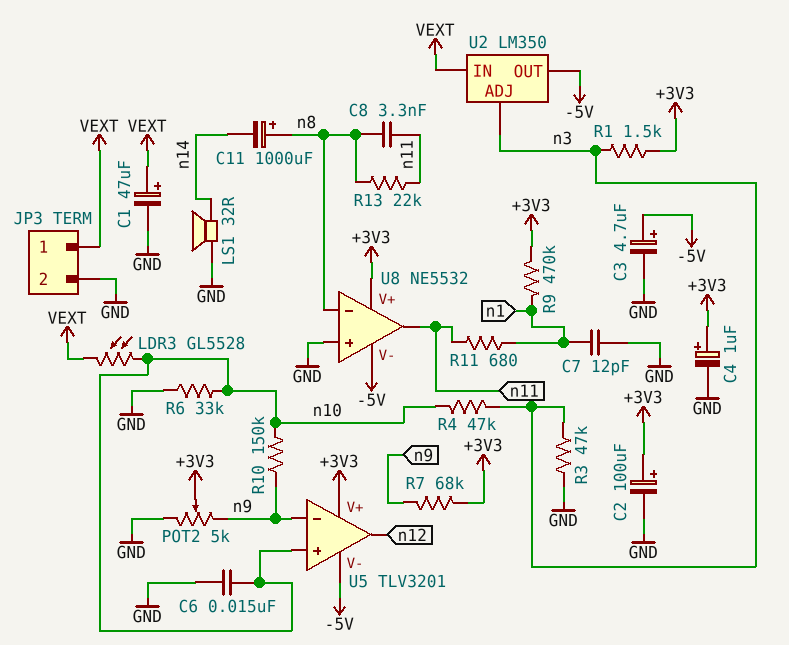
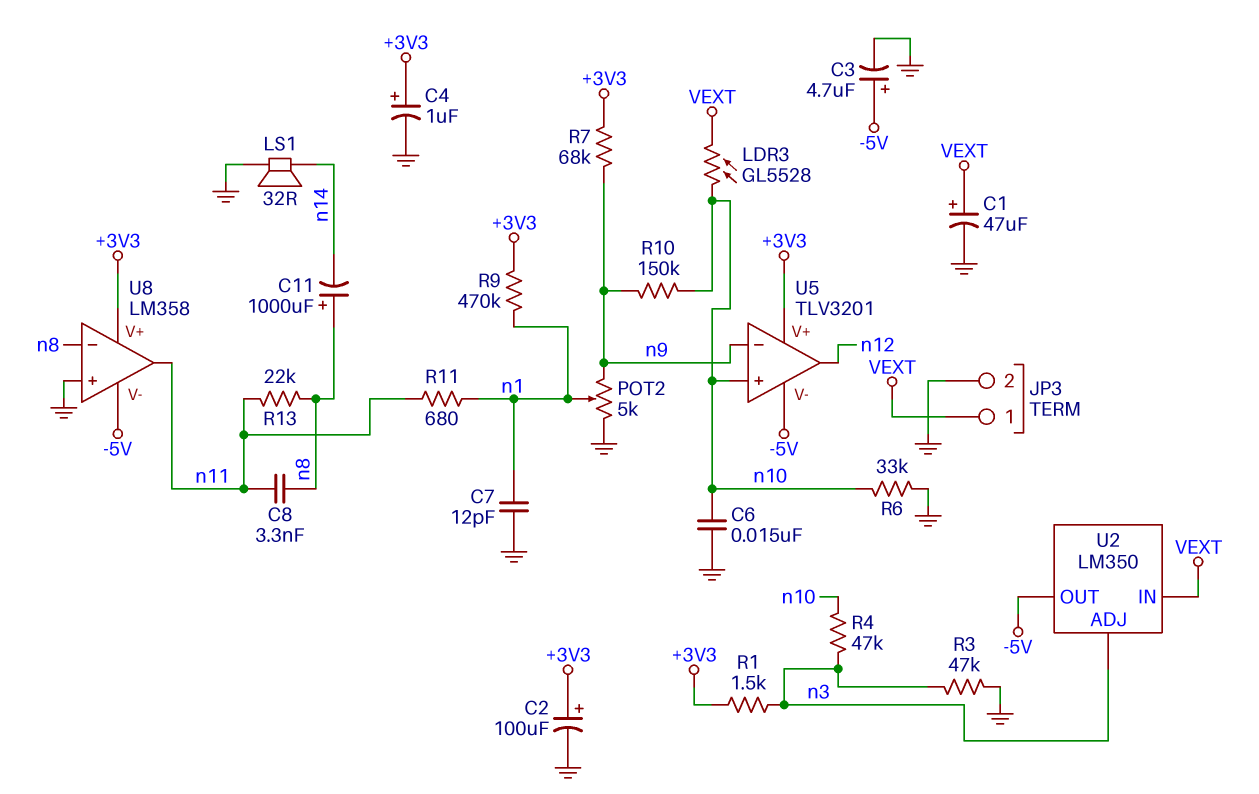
POT2: 5k (GND, n9, wiper +3V3) -> 5k (GND, n9, wiper n1)
U8: NE5532 -> LM358

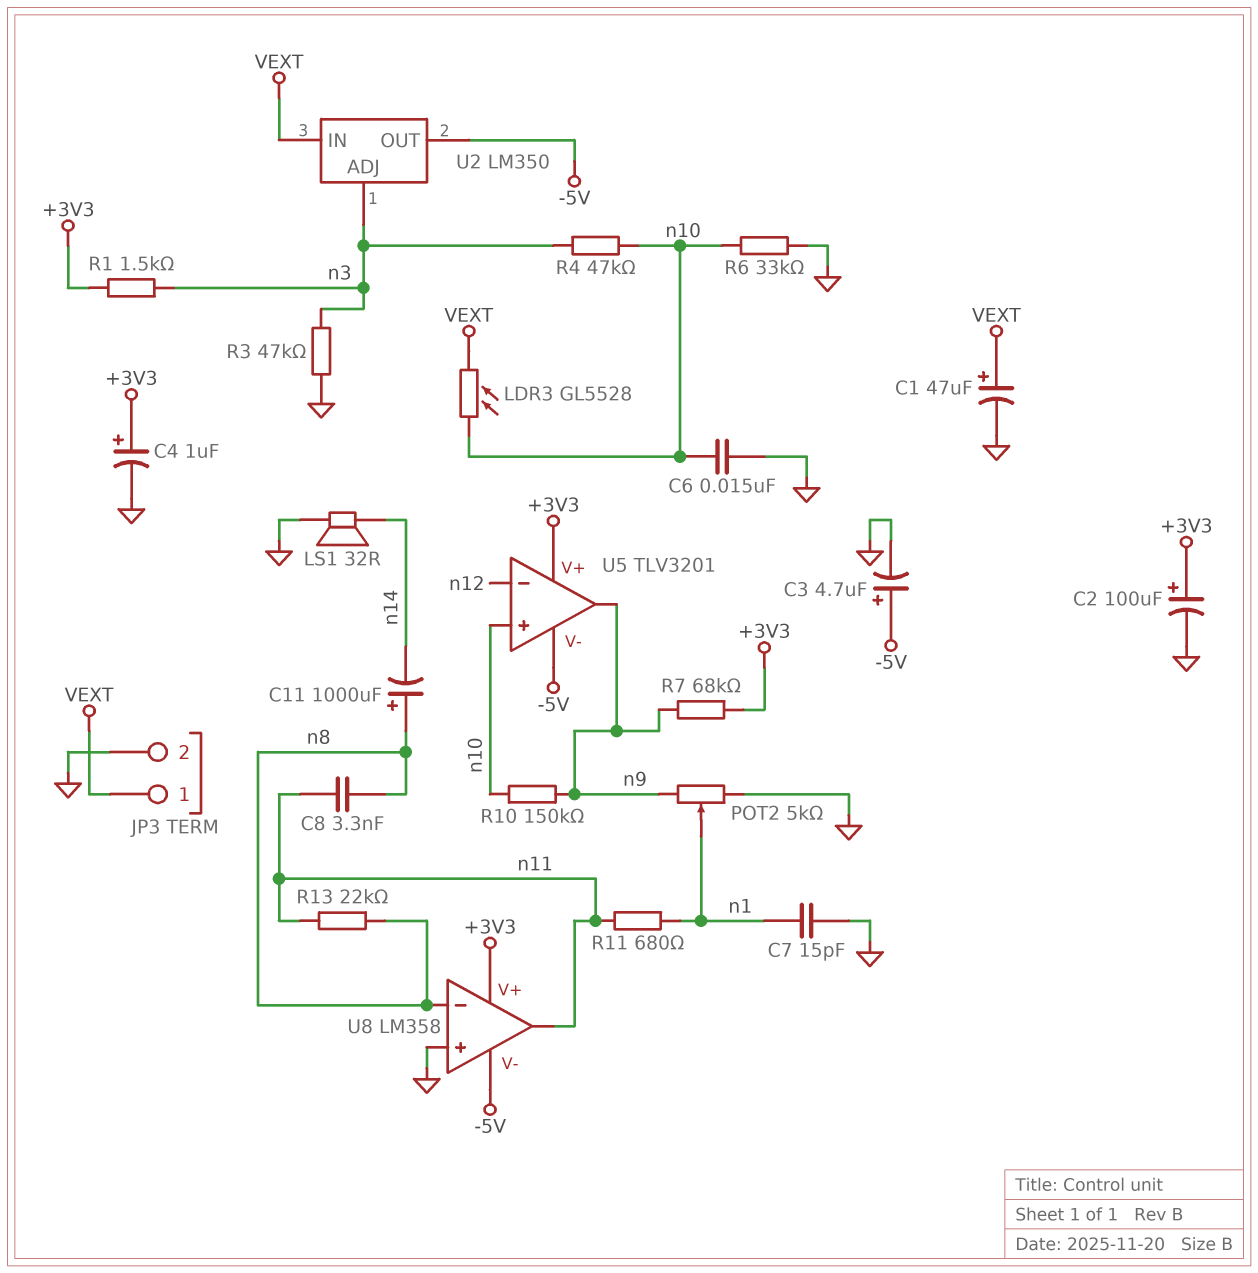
C7: 12pF (GND, n1) -> 15pF (GND, n1)
R9: 470k (+3V3, n1) -> none
U5 pin in-: n9 -> n12
U5 pin out: n12 -> n9

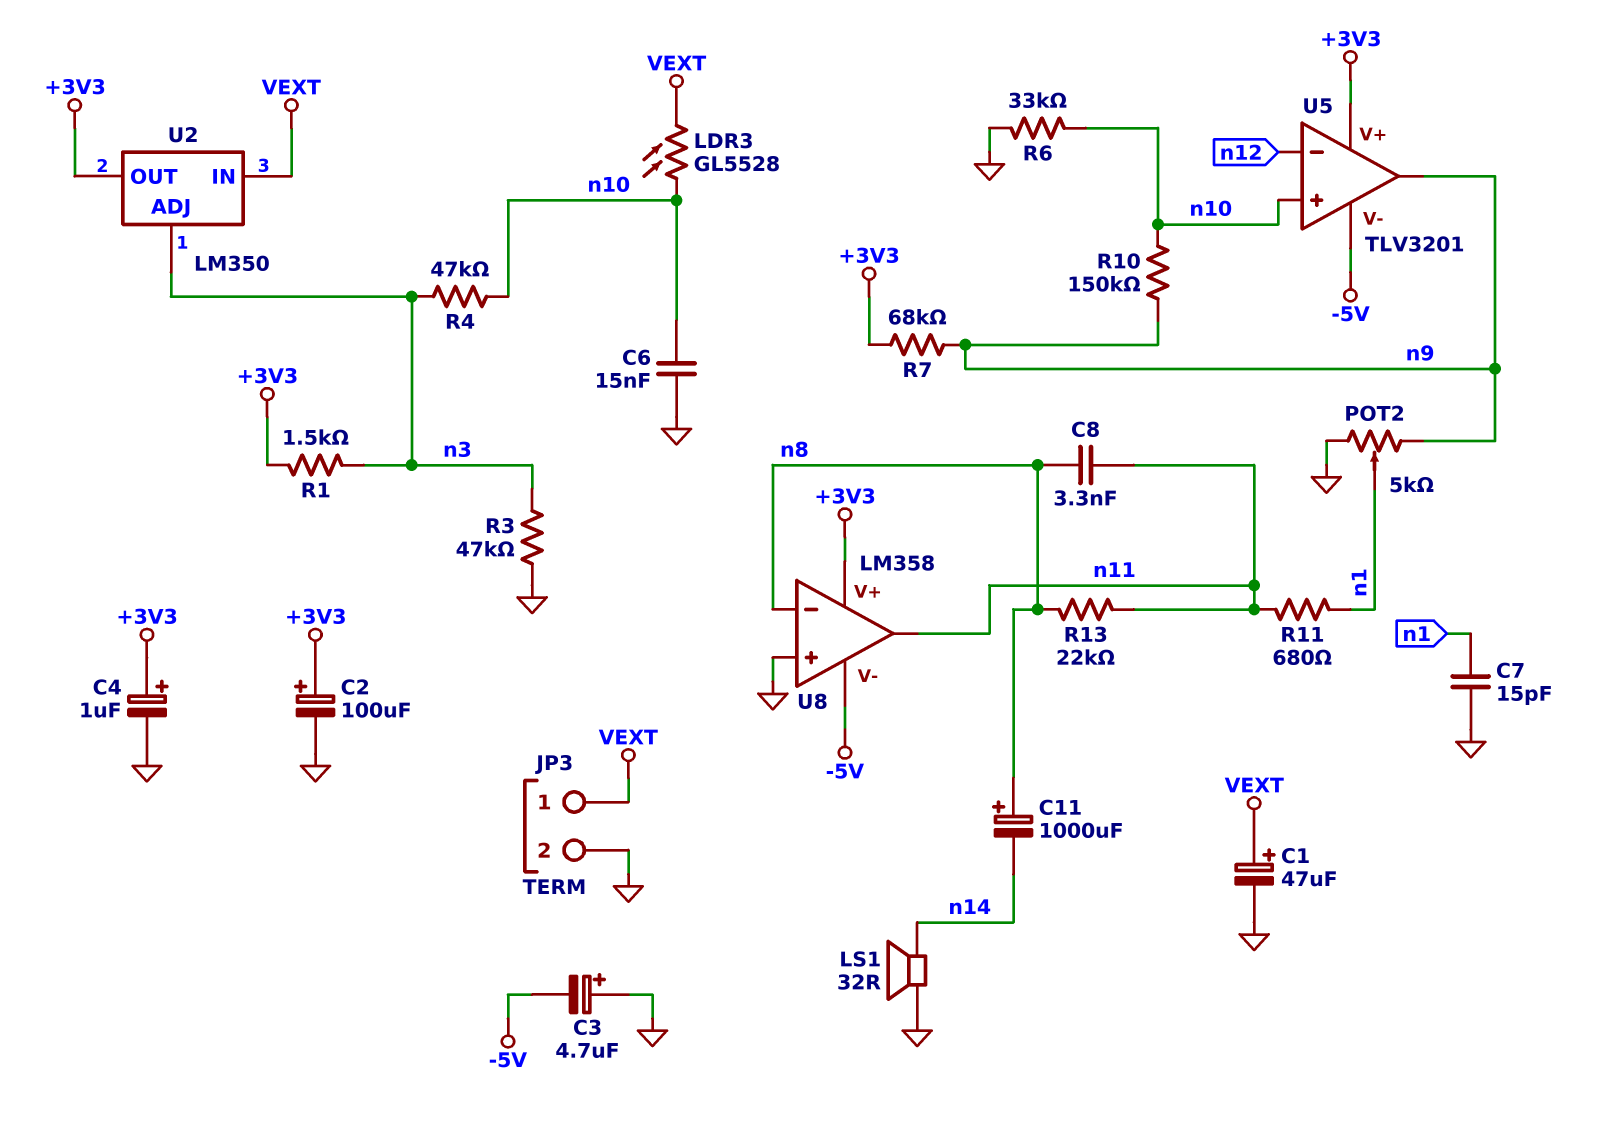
C3: 4.7uF (plus -5V, minus GND) -> 4.7uF (plus GND, minus -5V)
U2 pin OUT: -5V -> +3V3

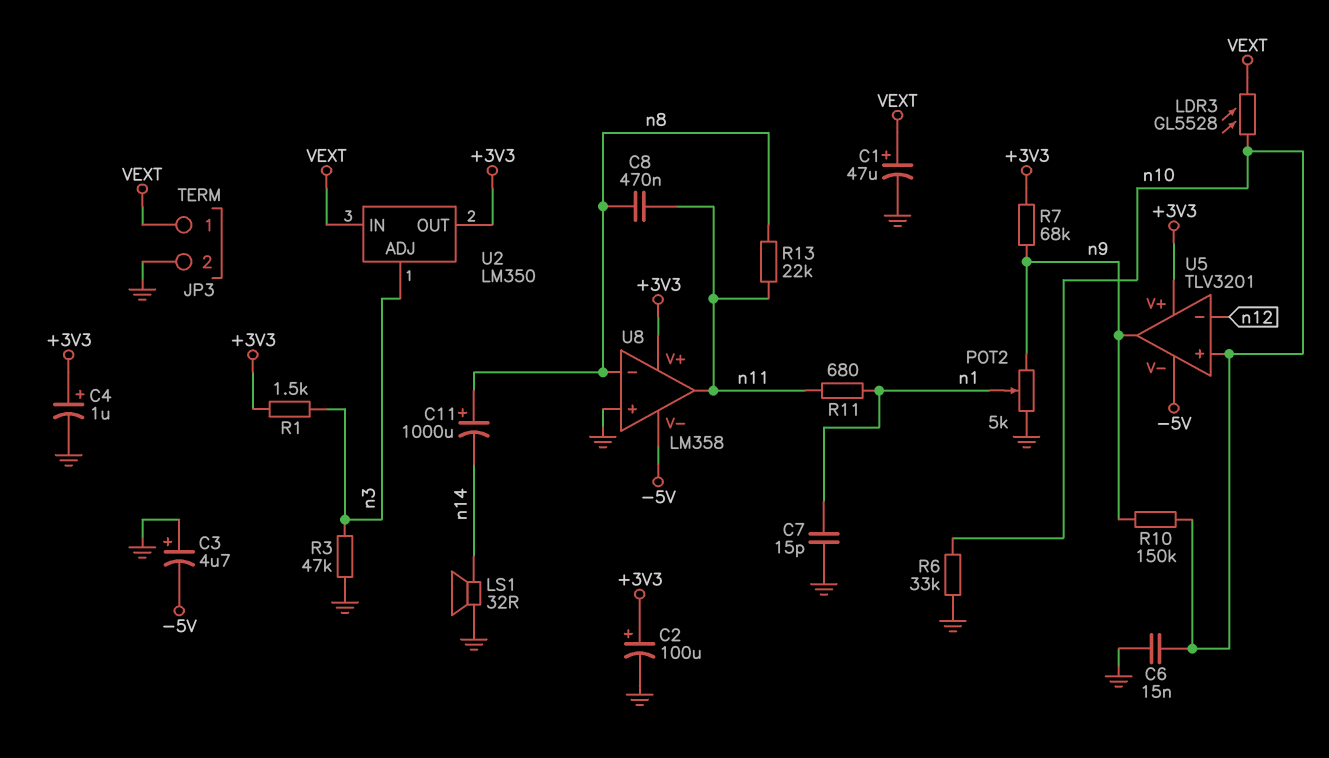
C8: 3.3nF (n8, n11) -> 470nF (n8, n11)
R4: 47k (n3, n10) -> none

